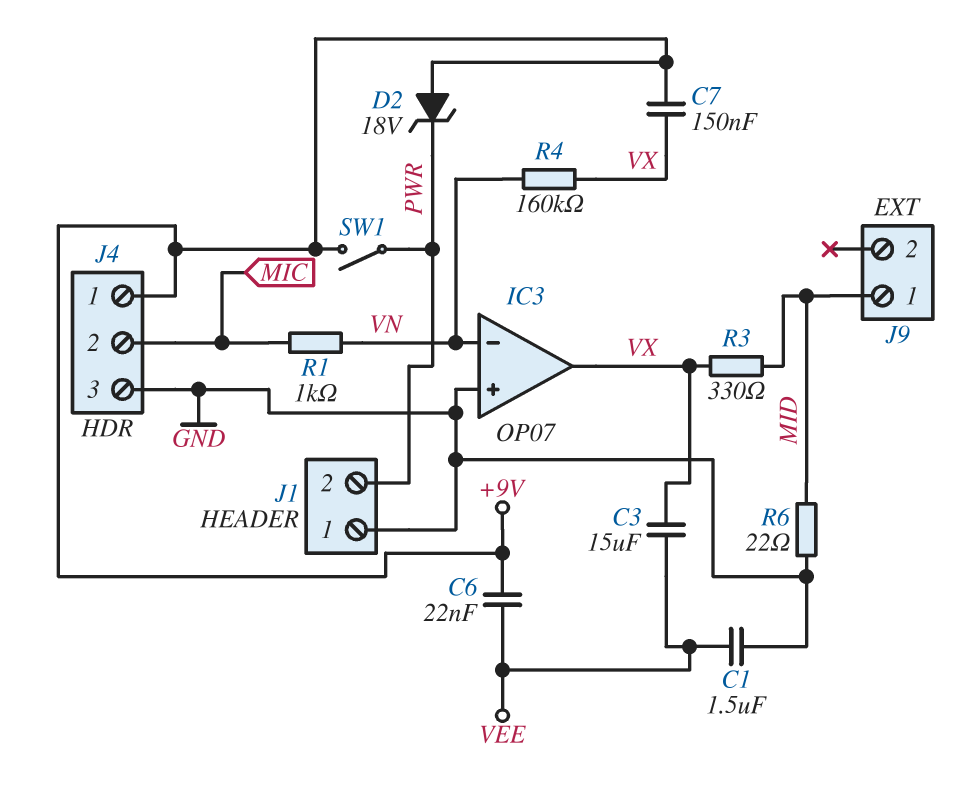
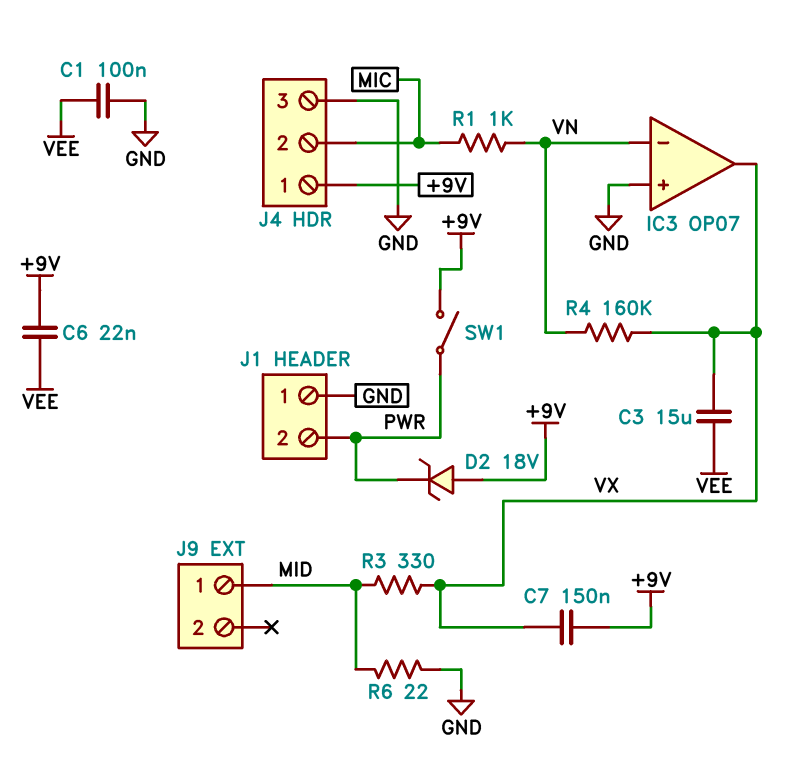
C1: 1.5uF (GND, VEE) -> 100nF (GND, VEE)

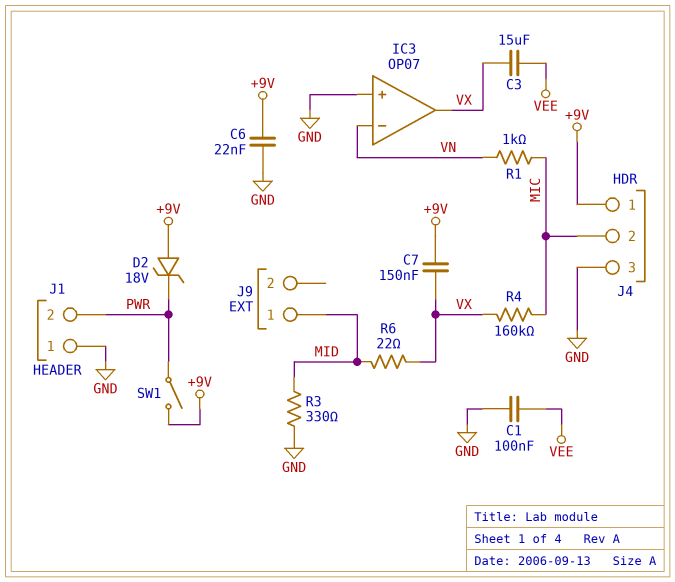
C6: 22nF (+9V, VEE) -> 22nF (+9V, GND)
R3: 330 (MID, VX) -> 330 (GND, MID)
R4: 160k (VN, VX) -> 160k (MIC, VX)
R6: 22 (GND, MID) -> 22 (MID, VX)

